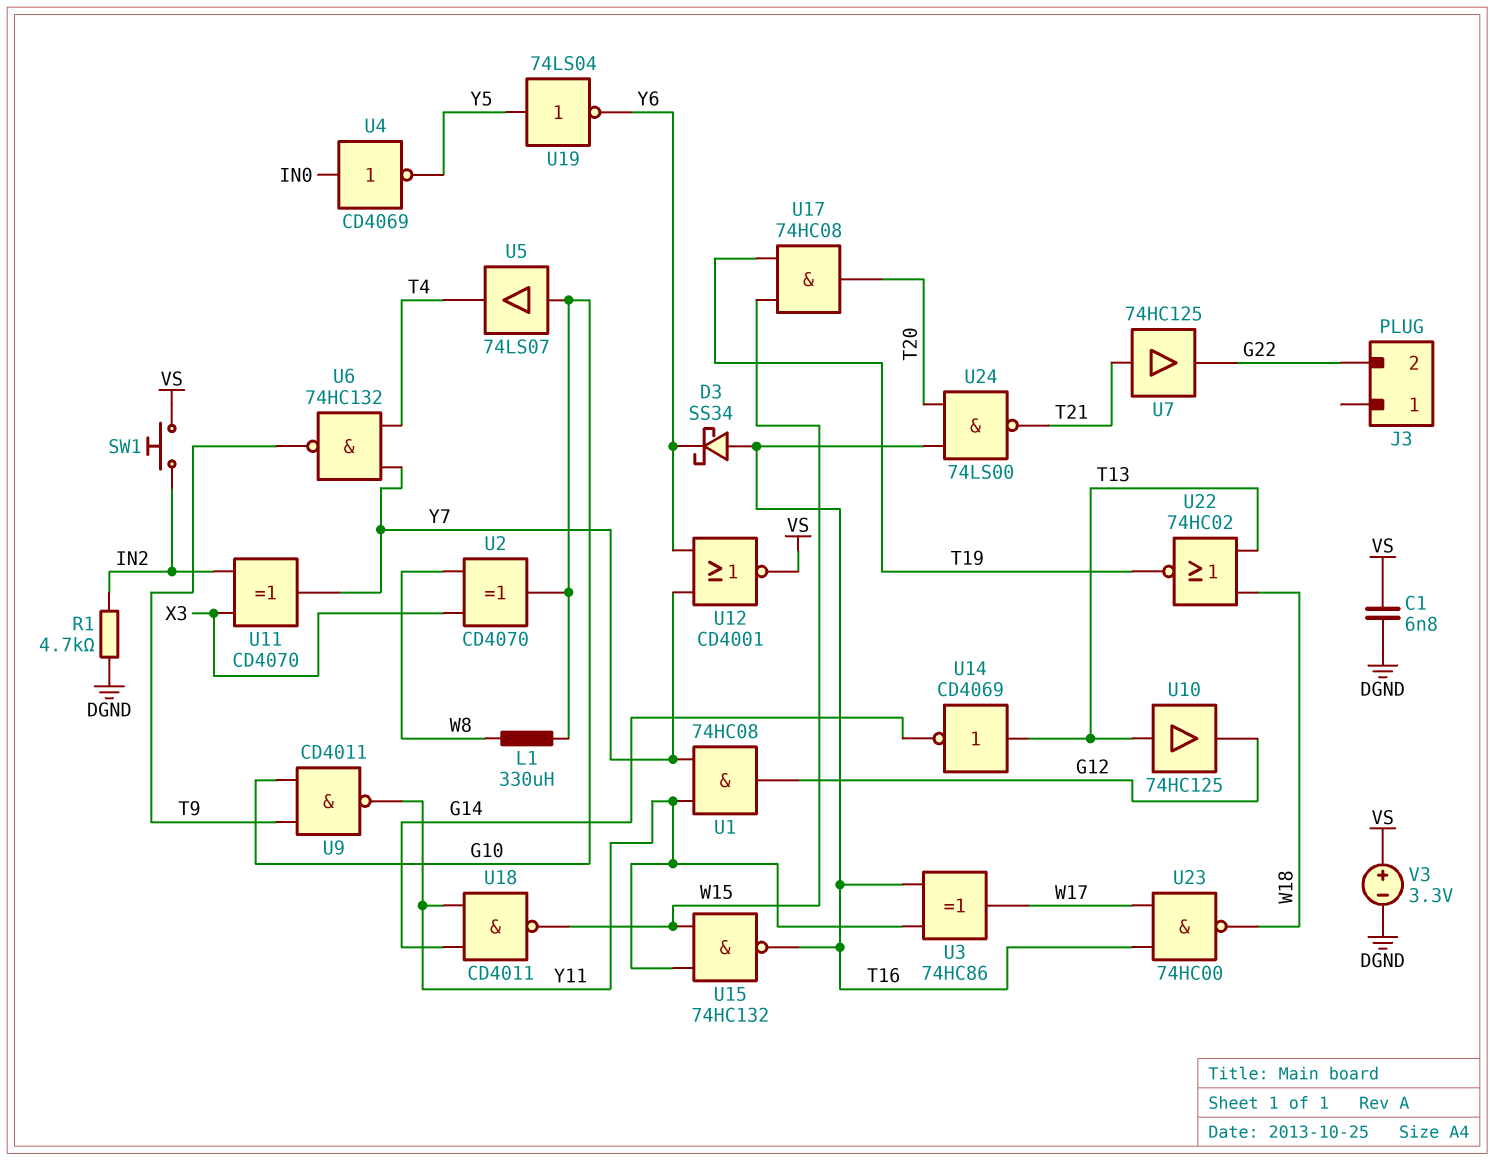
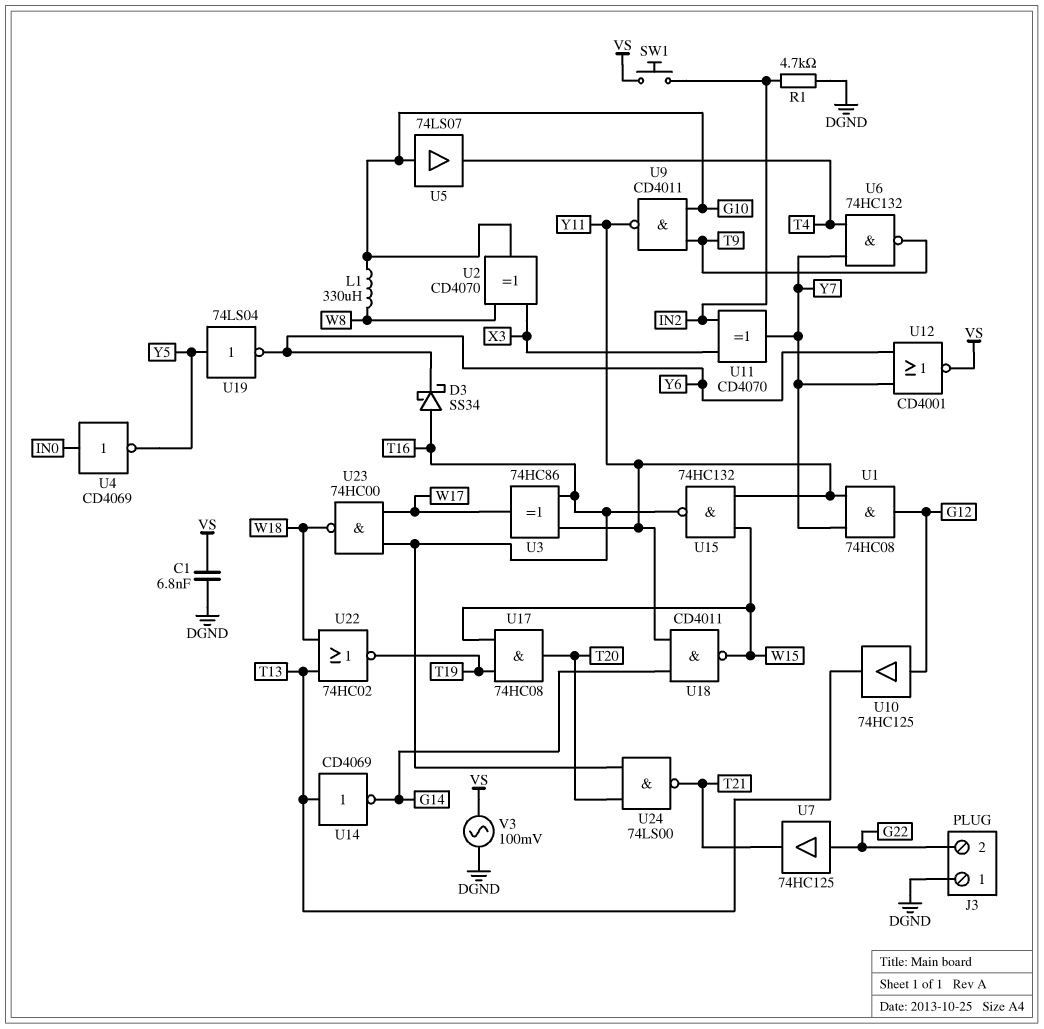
J3 pin 1: none -> DGND
U7: buffer 74HC125 (in T21, out G22) -> buffer 74HC125 (in G22, out T21)
U10: buffer 74HC125 (in T13, out G12) -> buffer 74HC125 (in G12, out T13)
V3: 3.3V (plus VS, minus DGND) -> AC 100mV (DGND, VS)

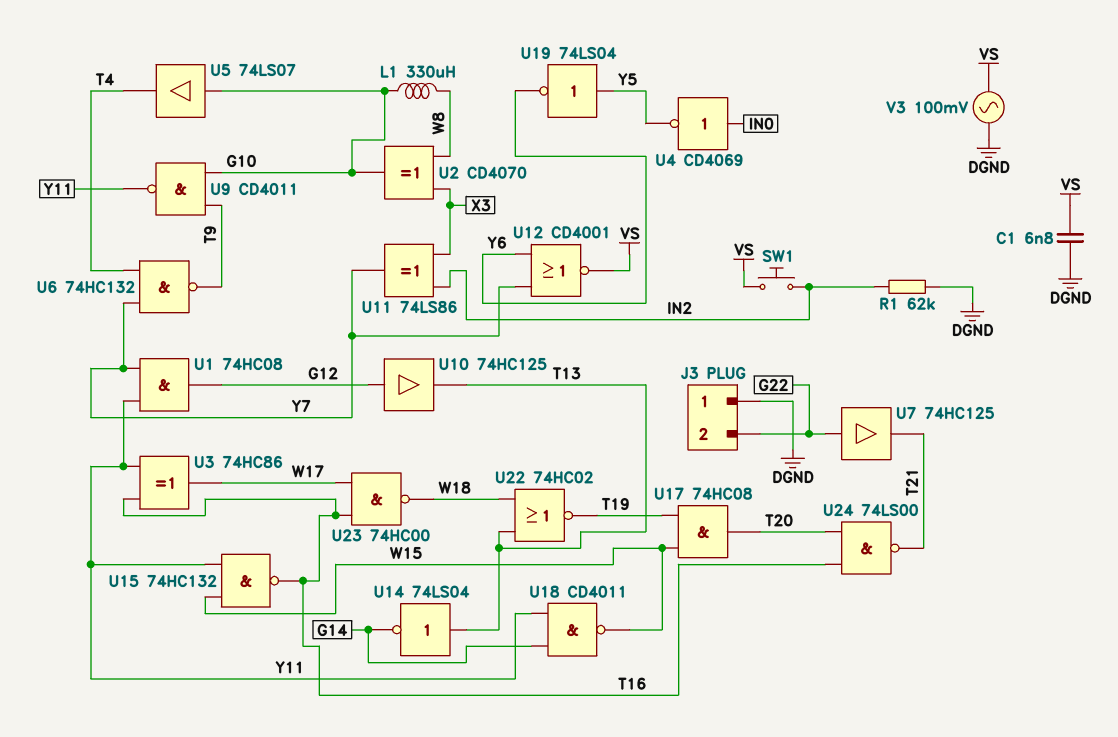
D3: schottky SS34 (A T16, K Y6) -> none
R1: 4.7k (DGND, IN2) -> 62k (DGND, IN2)
U11: XOR CD4070 (in IN2, in X3, out Y7) -> XOR 74LS86 (in IN2, in X3, out Y7)
U14: NOT CD4069 (in T13, out G14) -> NOT 74LS04 (in T13, out G14)

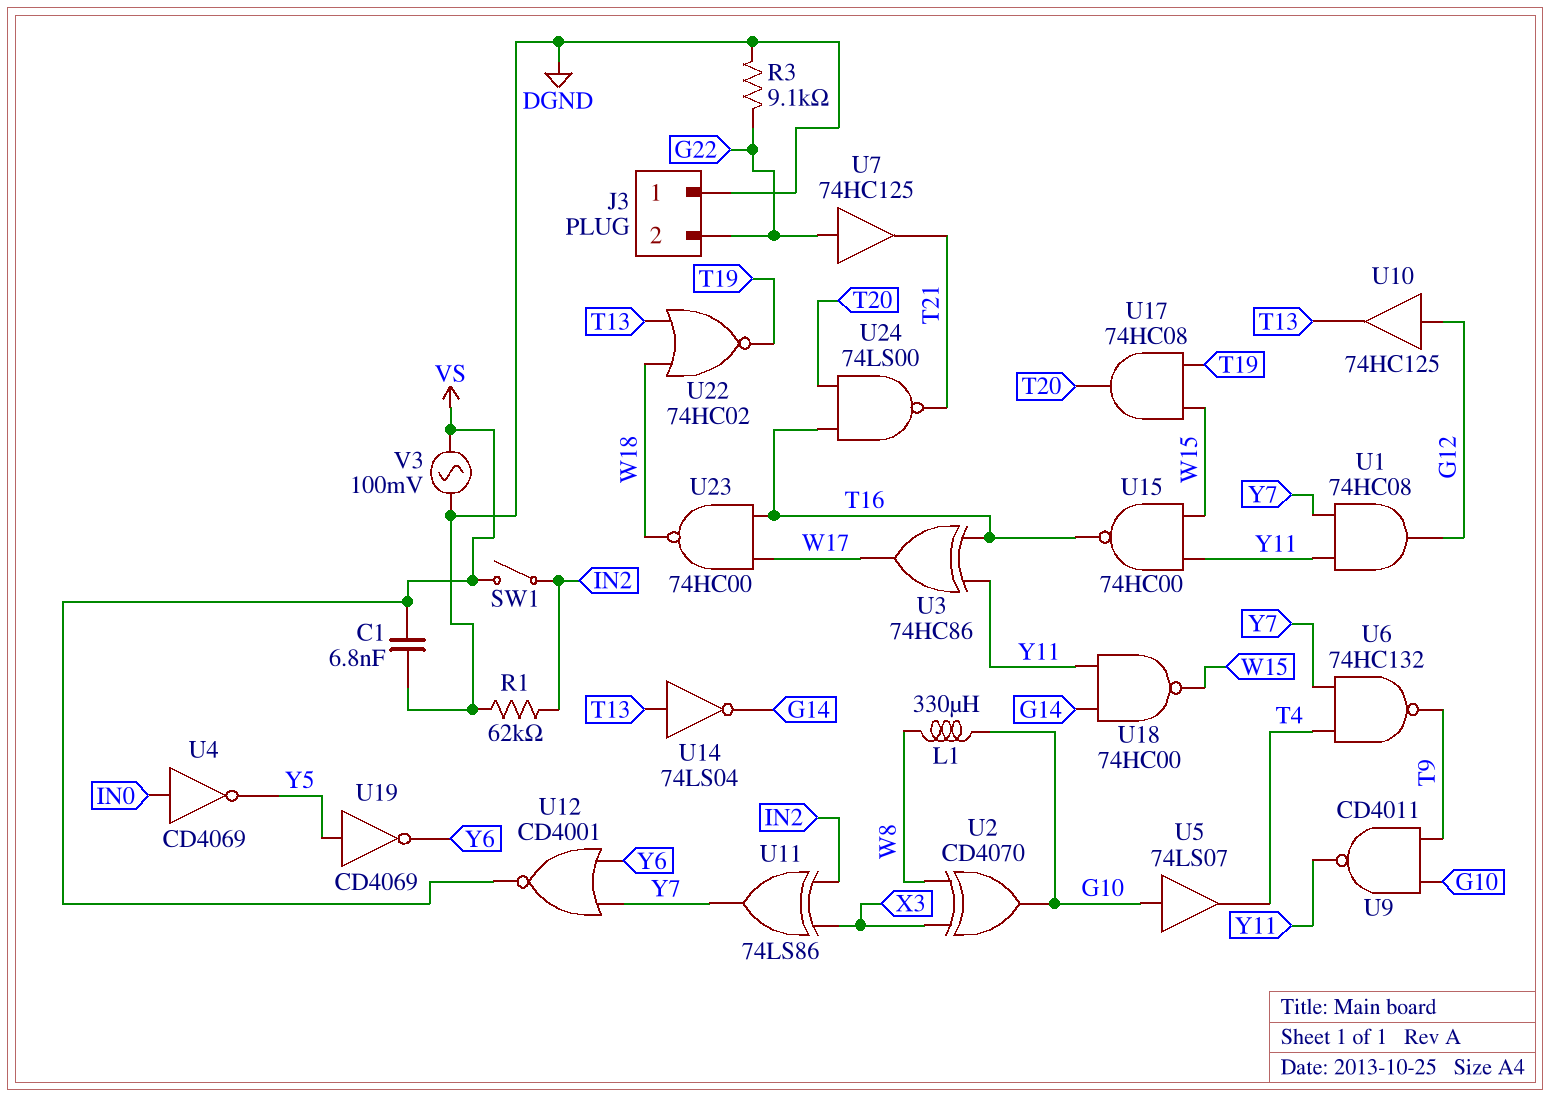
R3: none -> 9.1k (DGND, G22)
SW1: button (IN2, VS) -> switch (IN2, VS)
U15: NAND 74HC132 (in W15, in Y11, out T16) -> NAND 74HC00 (in W15, in Y11, out T16)
U18: NAND CD4011 (in G14, in Y11, out W15) -> NAND 74HC00 (in G14, in Y11, out W15)
U19: NOT 74LS04 (in Y5, out Y6) -> NOT CD4069 (in Y5, out Y6)

